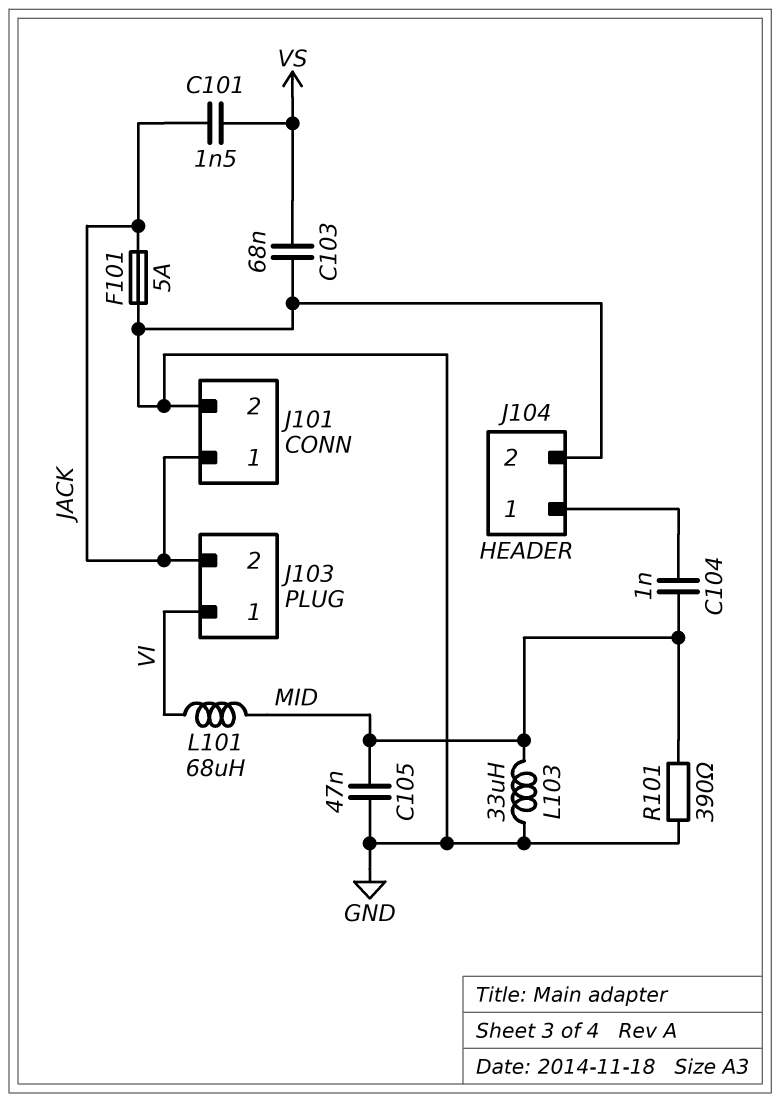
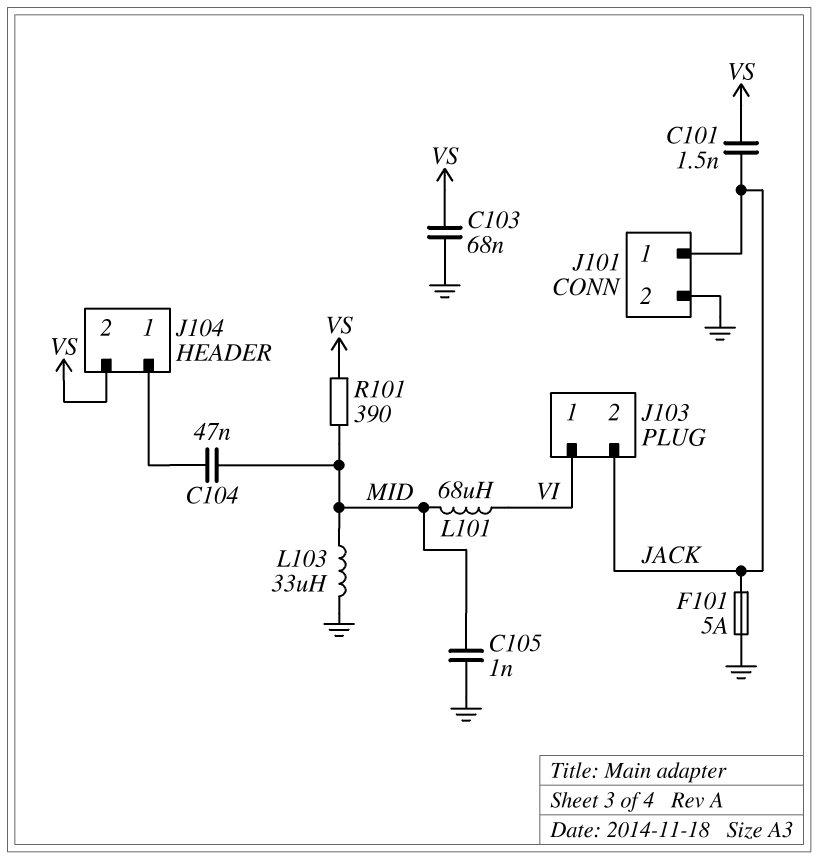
C104: 1nF (J104/1, MID) -> 47nF (J104/1, MID)
C105: 47nF (GND, MID) -> 1nF (GND, MID)
J104 pin 2: GND -> VS
R101: 390 (GND, MID) -> 390 (MID, VS)

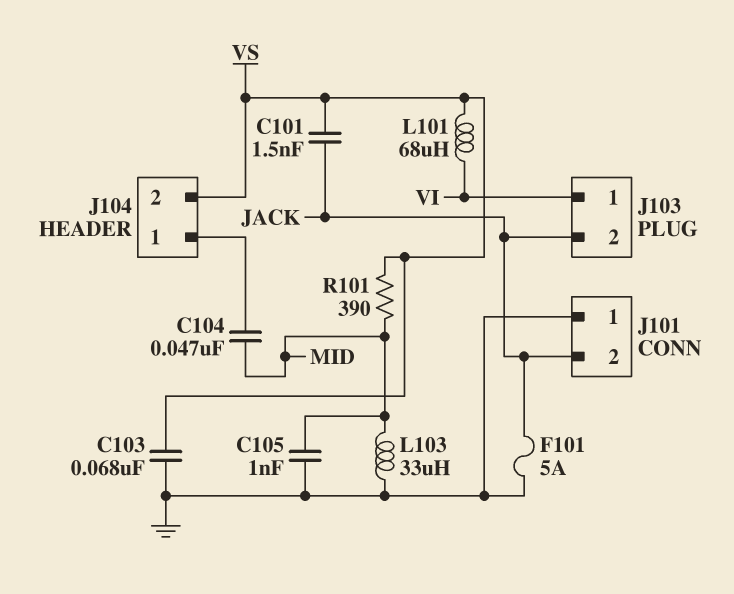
J101 pin 1: JACK -> GND
J101 pin 2: GND -> JACK
L101: 68uH (MID, VI) -> 68uH (VI, VS)

